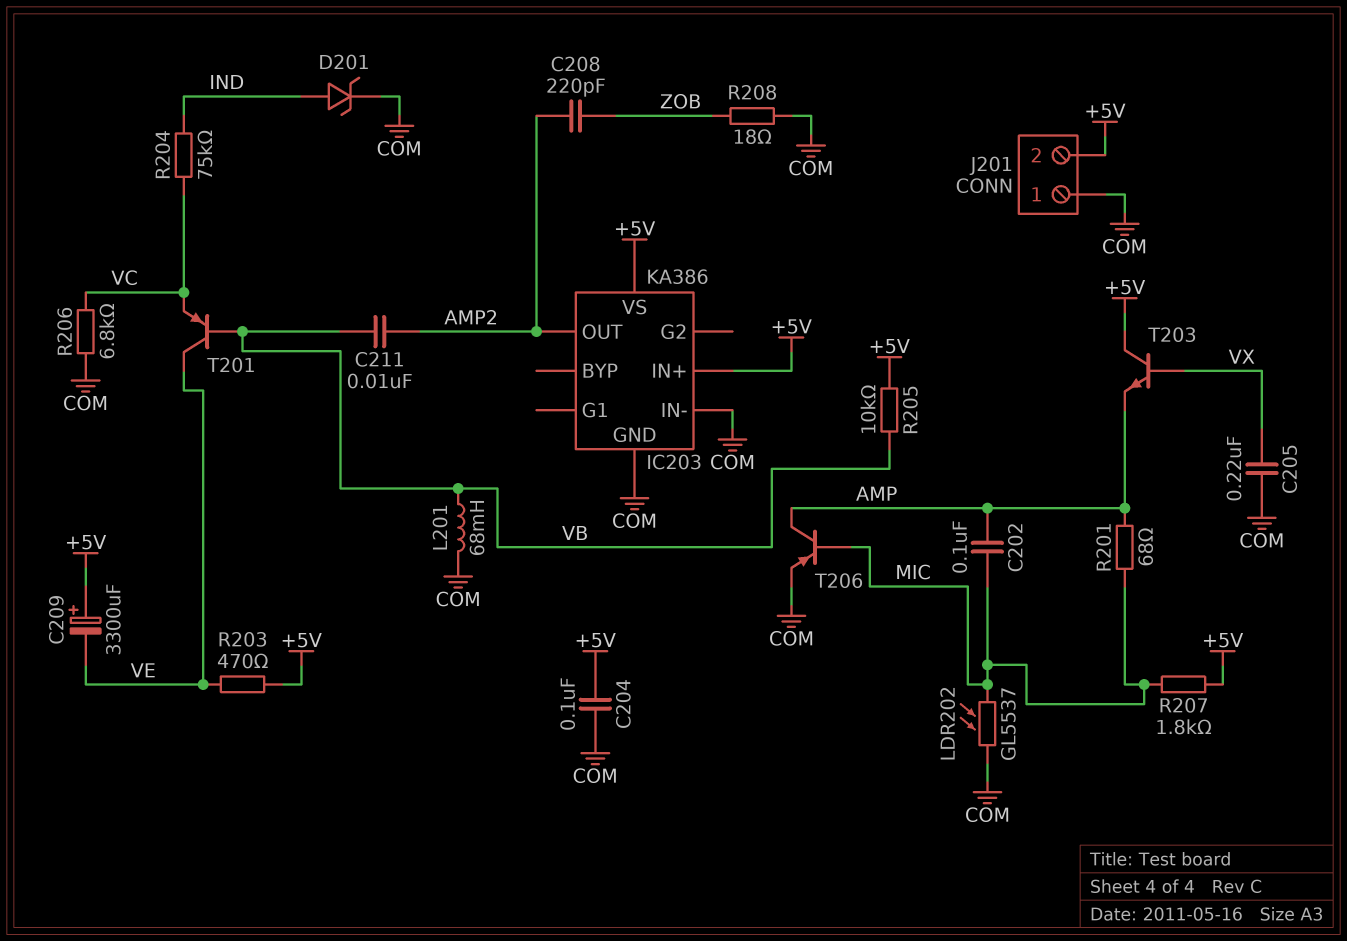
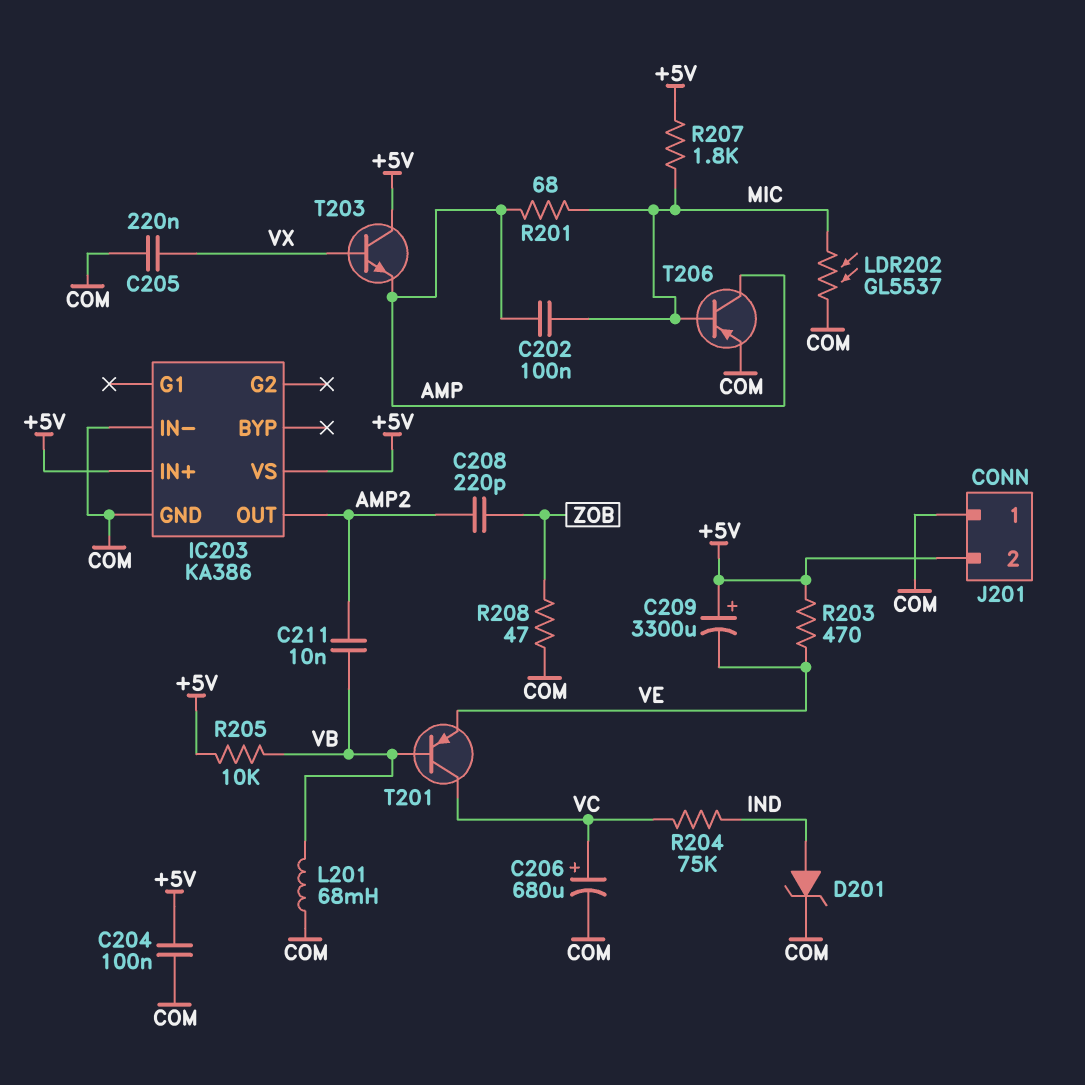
C206: none -> 680uF (plus VC, minus COM)
R206: 6.8k (COM, VC) -> none
R208: 18 (COM, ZOB) -> 47 (COM, ZOB)
T201: PNP (B VB, C VE, E VC) -> PNP (B VB, C VC, E VE)

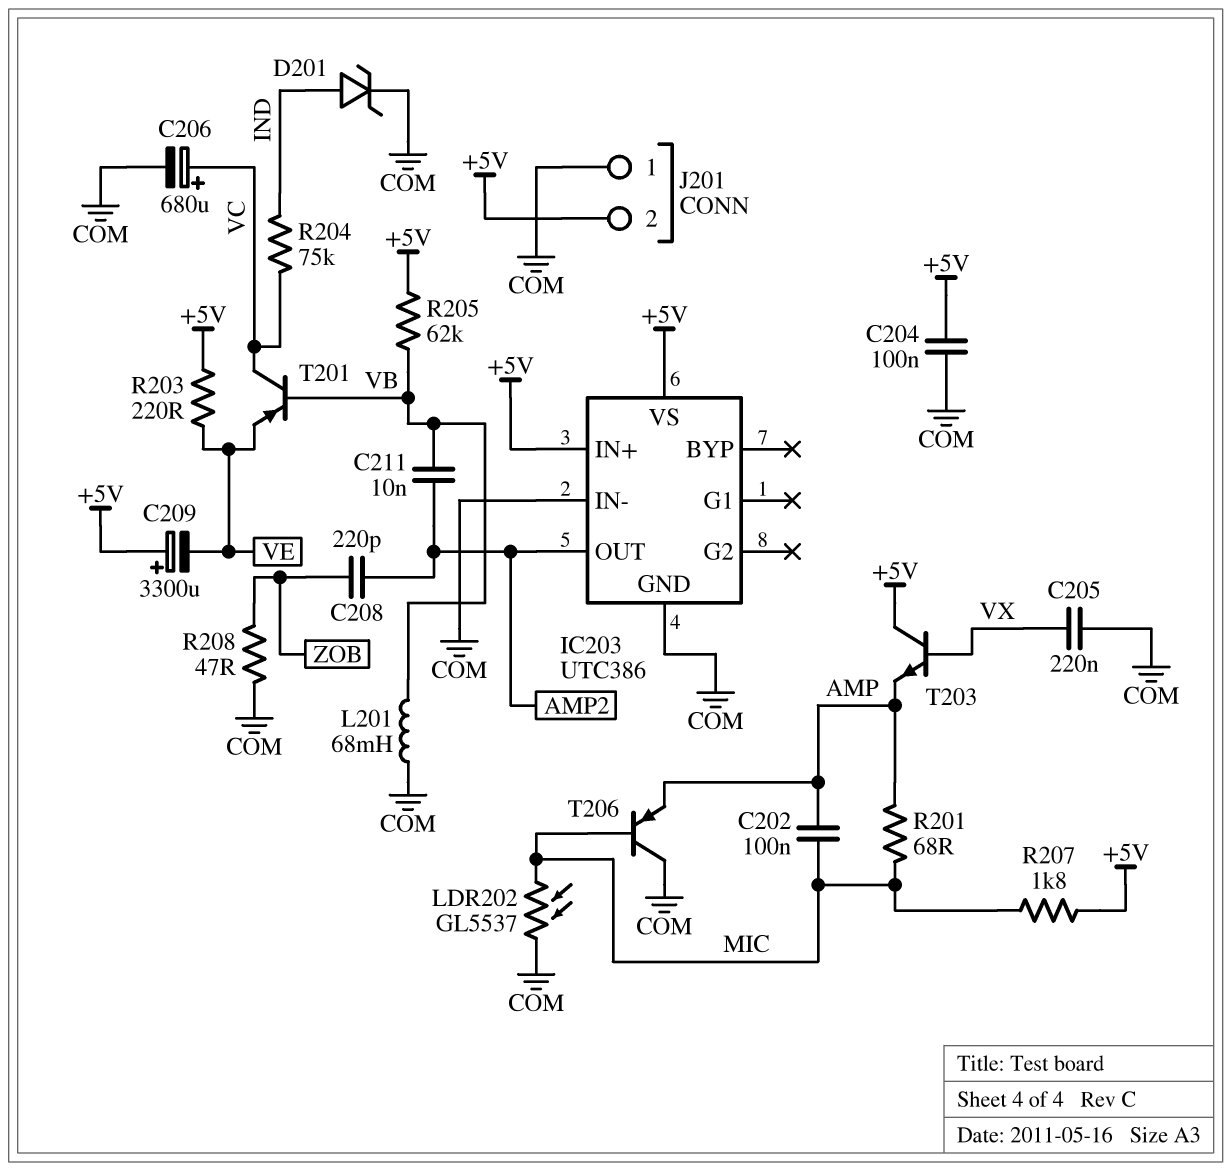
IC203: KA386 -> UTC386
R203: 470 (+5V, VE) -> 220 (+5V, VE)
R205: 10k (+5V, VB) -> 62k (+5V, VB)
T206: PNP (B MIC, C AMP, E COM) -> PNP (B MIC, C COM, E AMP)

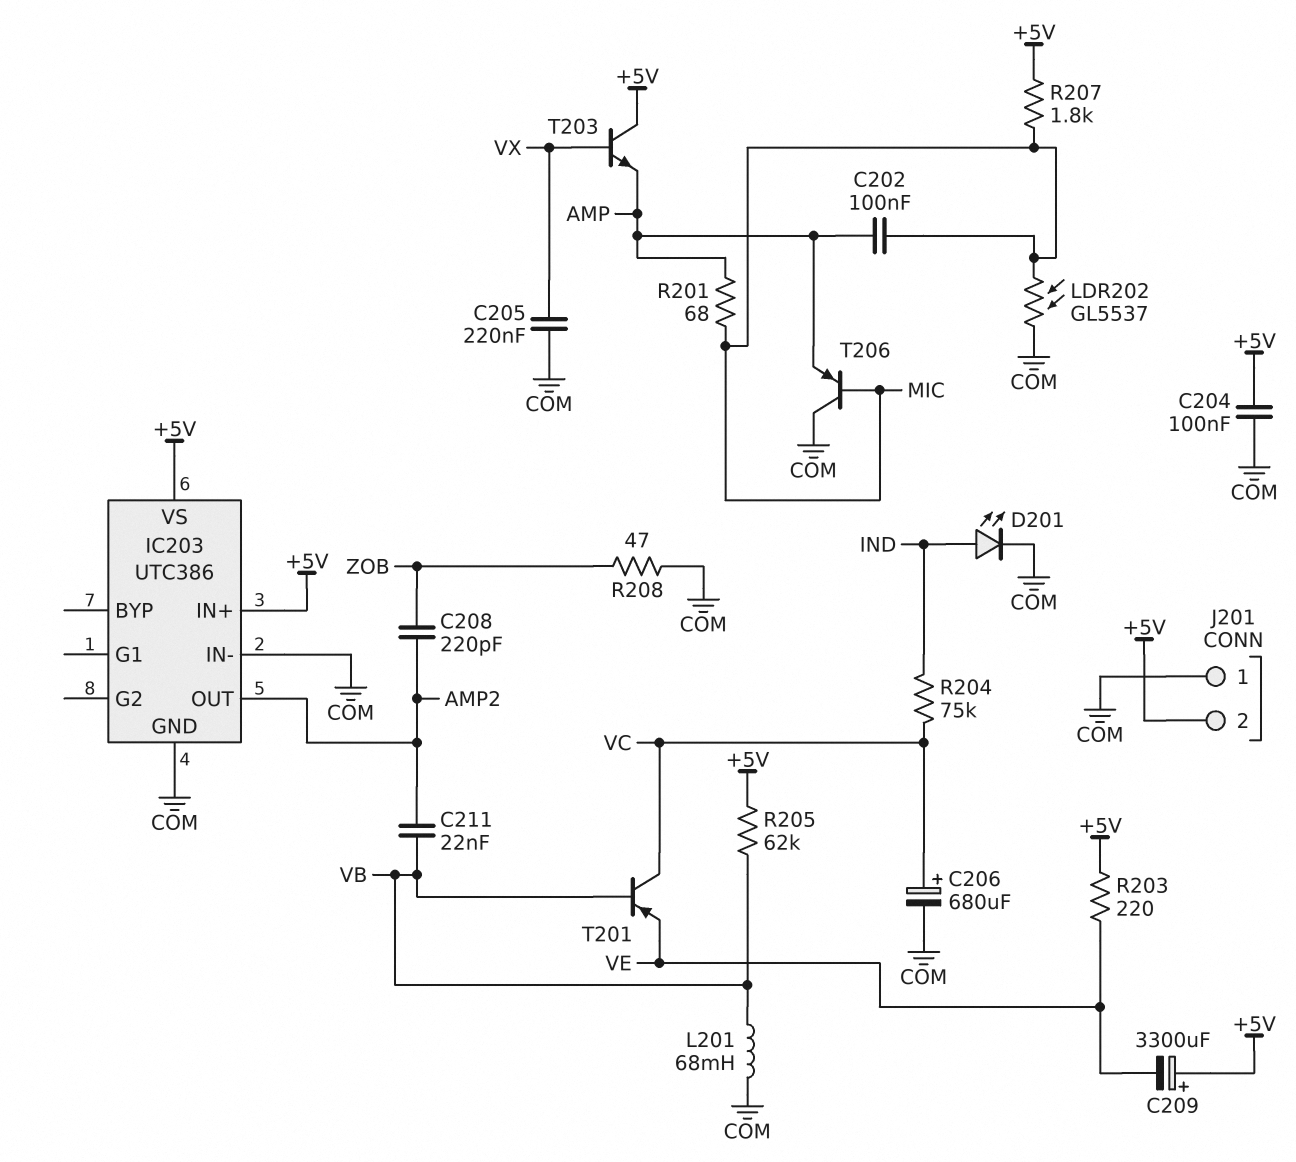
C211: 10nF (AMP2, VB) -> 22nF (AMP2, VB)
D201: zener (A IND, K COM) -> LED (A IND, K COM)

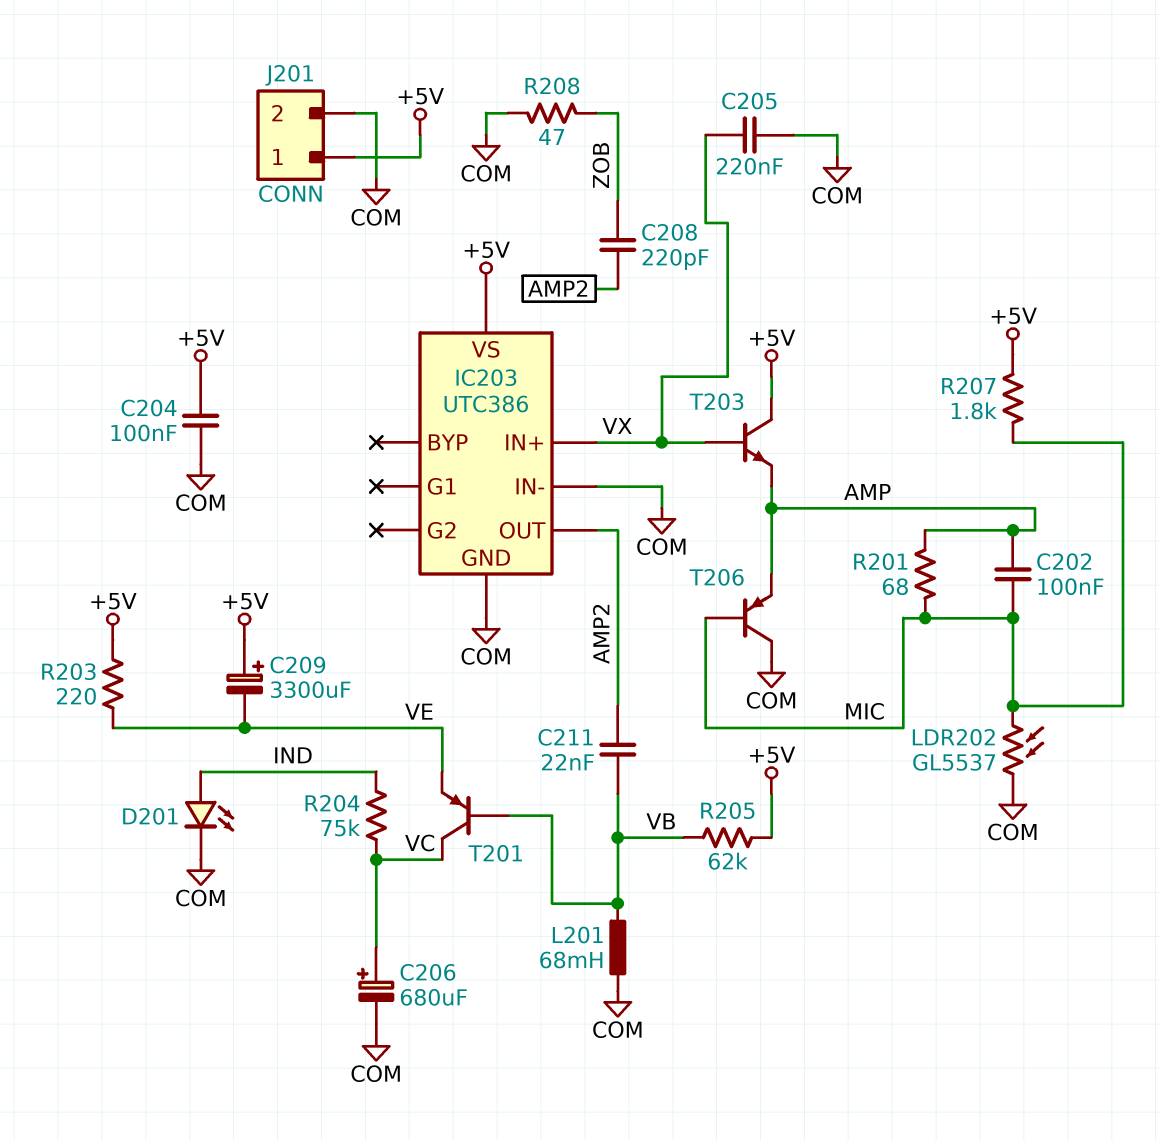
IC203 pin IN+: +5V -> VX
J201 pin 1: COM -> +5V
J201 pin 2: +5V -> COM

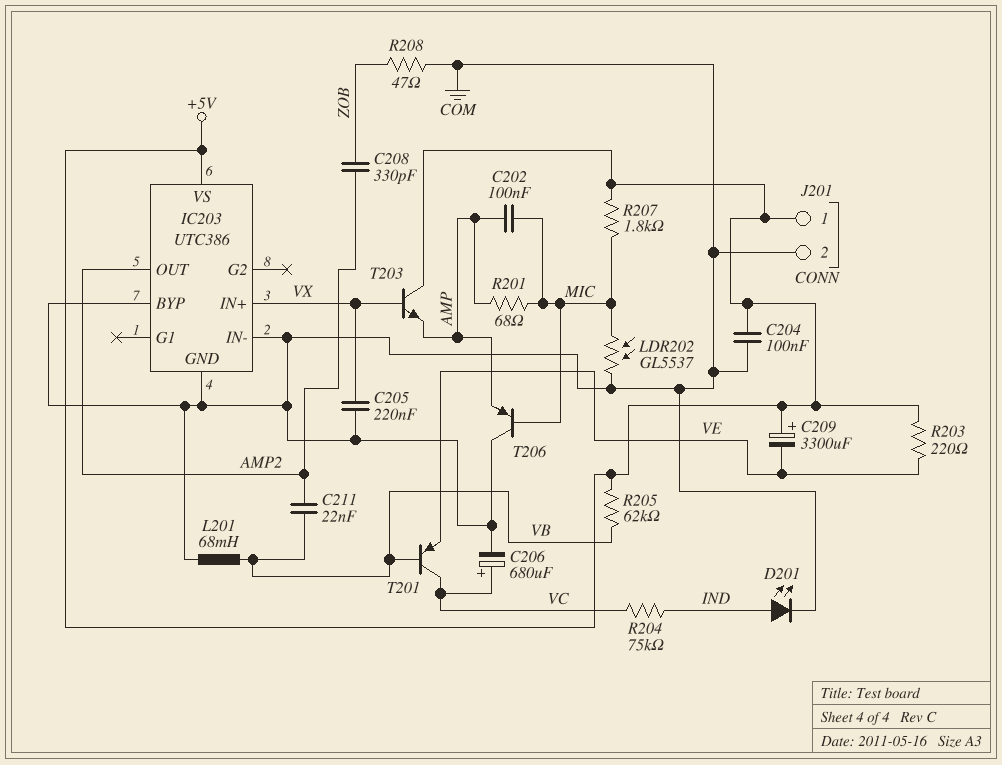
C208: 220pF (AMP2, ZOB) -> 330pF (AMP2, ZOB)
IC203 pin BYP: none -> COM

